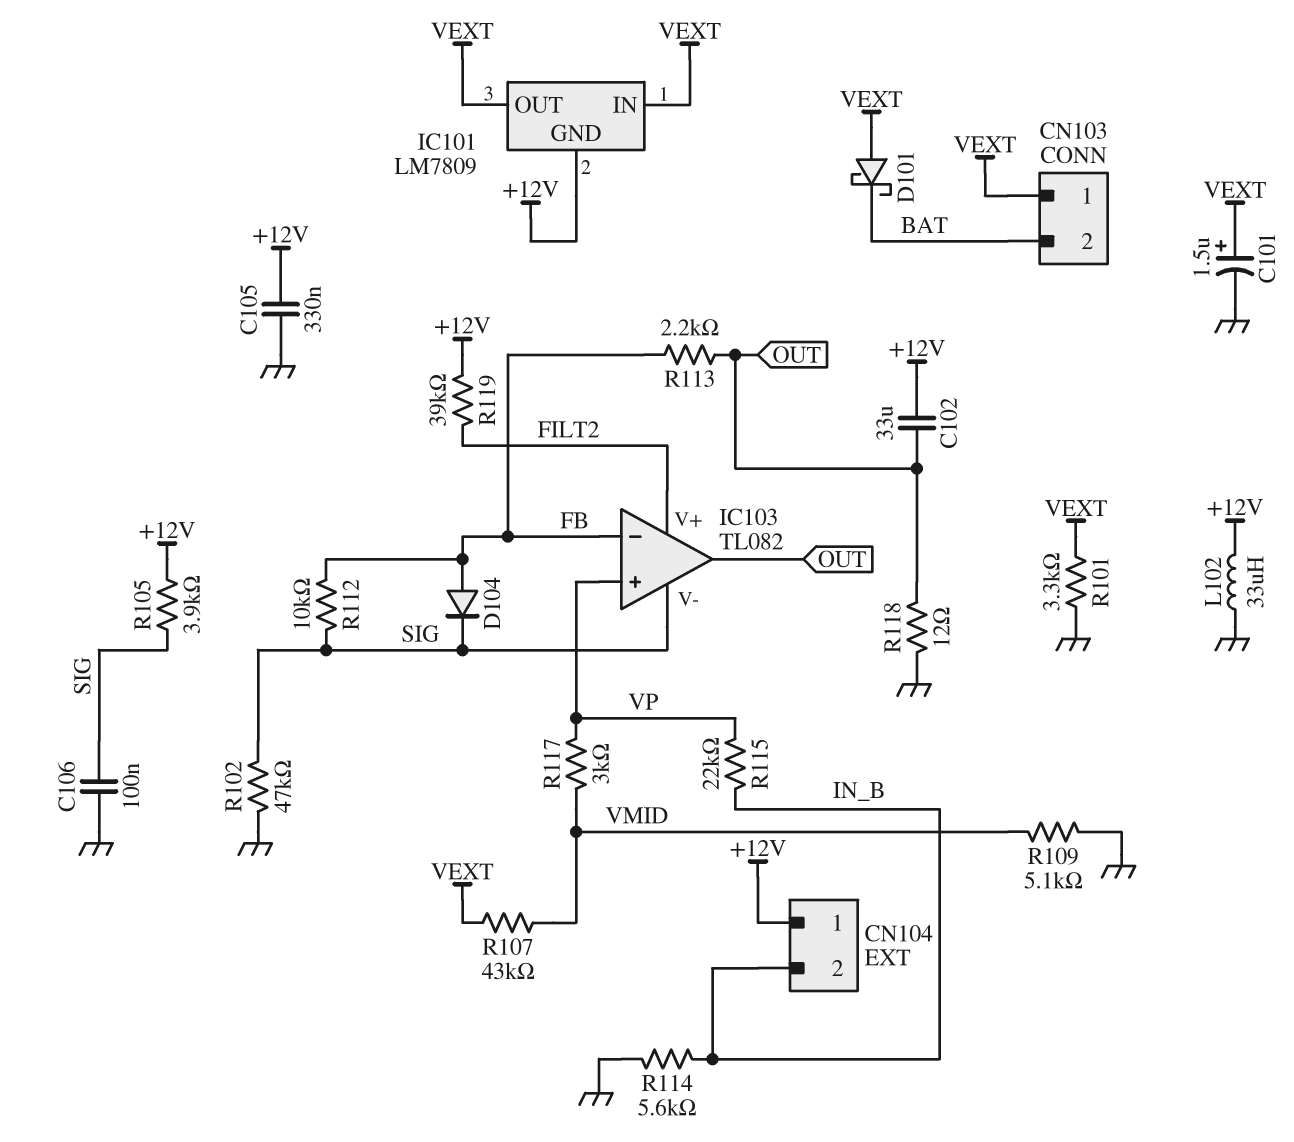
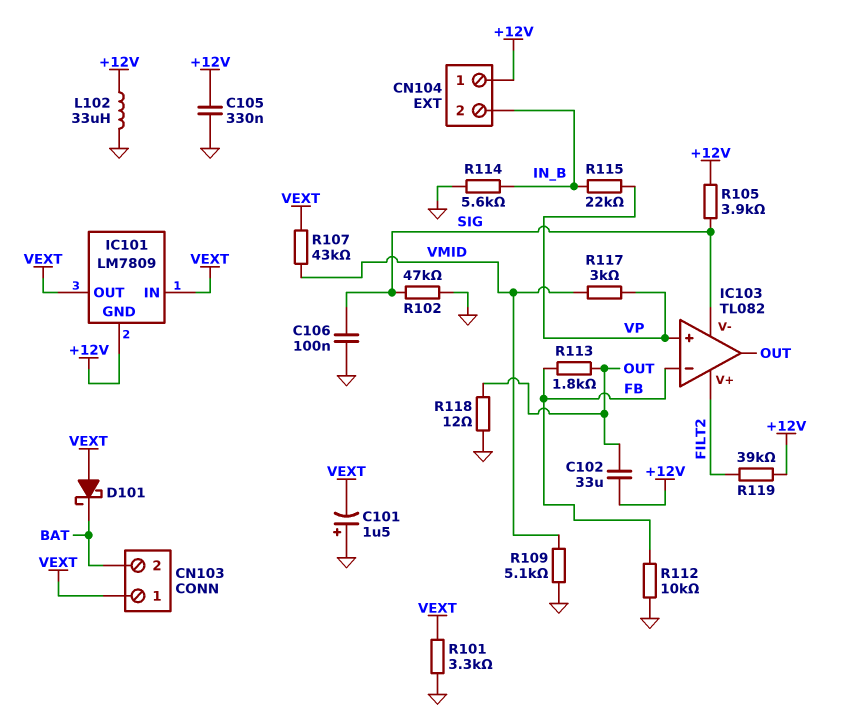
C101: 1.5uF (plus VEXT, minus GND) -> 1.5uF (plus GND, minus VEXT)
D104: diode (A FB, K SIG) -> none
R112: 10k (FB, SIG) -> 10k (FB, GND)
R113: 2.2k (FB, OUT) -> 1.8k (FB, OUT)

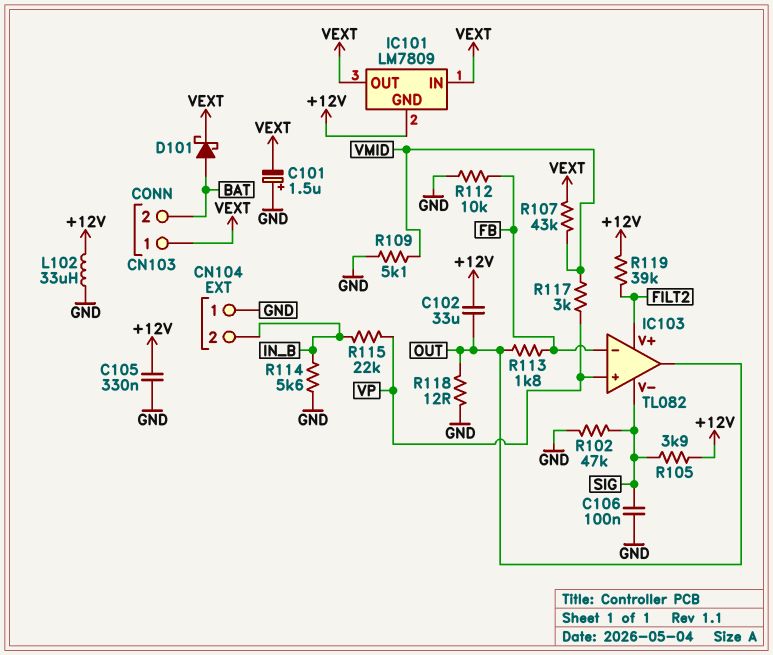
CN104 pin 1: +12V -> GND
D101: schottky (A VEXT, K BAT) -> schottky (A BAT, K VEXT)
R101: 3.3k (GND, VEXT) -> none

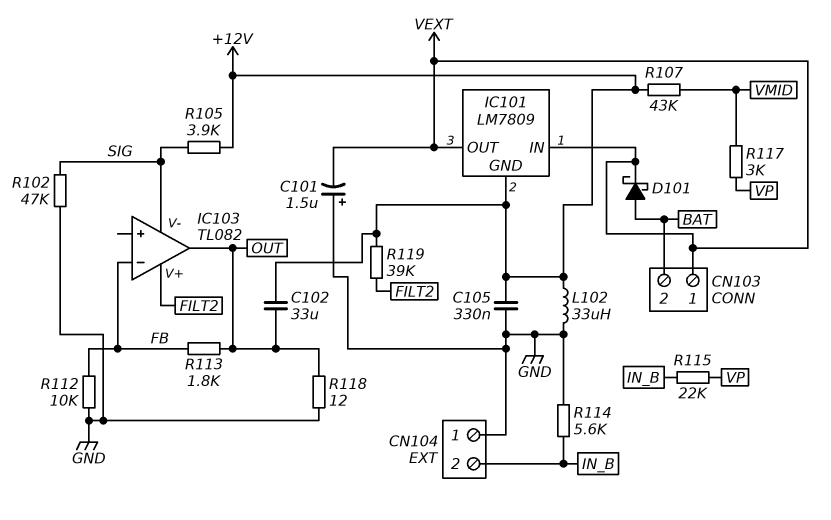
C106: 100nF (GND, SIG) -> none
IC103 pin in+: VP -> none
R107: 43k (VEXT, VMID) -> 43k (+12V, VMID)
R109: 5.1k (GND, VMID) -> none

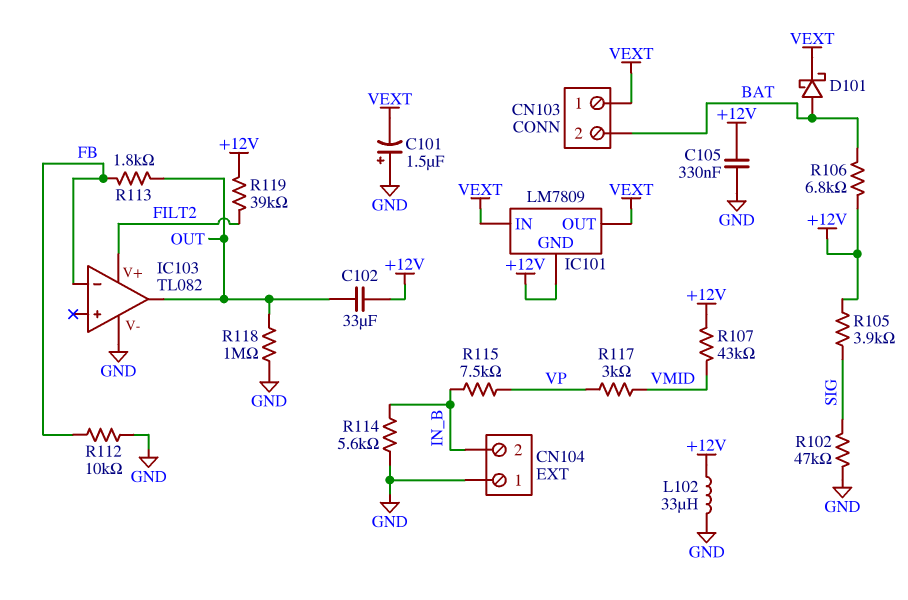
IC103 pin V-: SIG -> GND
R106: none -> 6.8k (+12V, BAT)
R115: 22k (IN_B, VP) -> 7.5k (IN_B, VP)
R118: 12 (GND, OUT) -> 1M (GND, OUT)

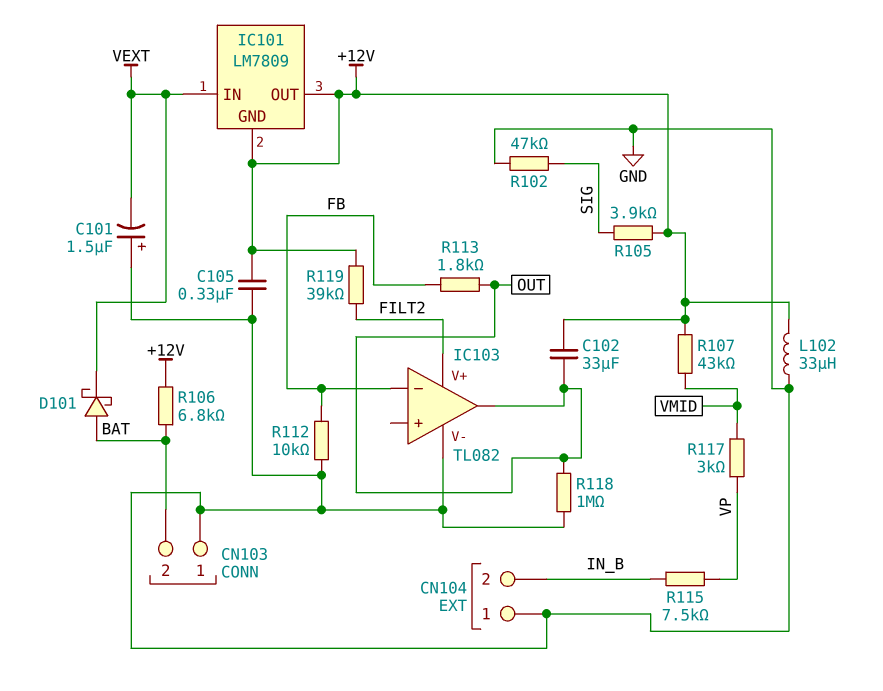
CN103 pin 1: VEXT -> GND
IC101 pin OUT: VEXT -> +12V
R114: 5.6k (GND, IN_B) -> none

